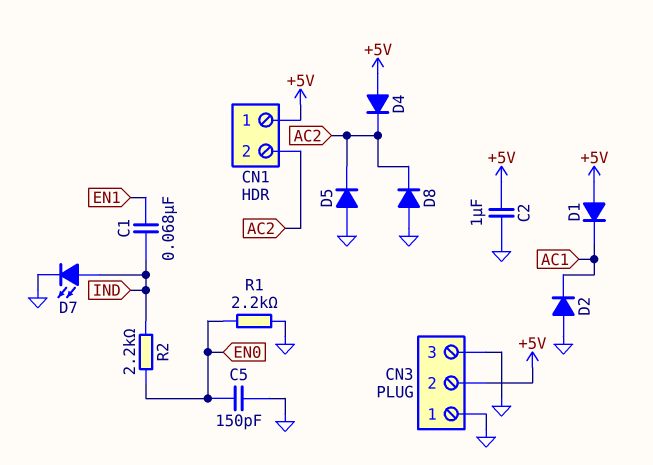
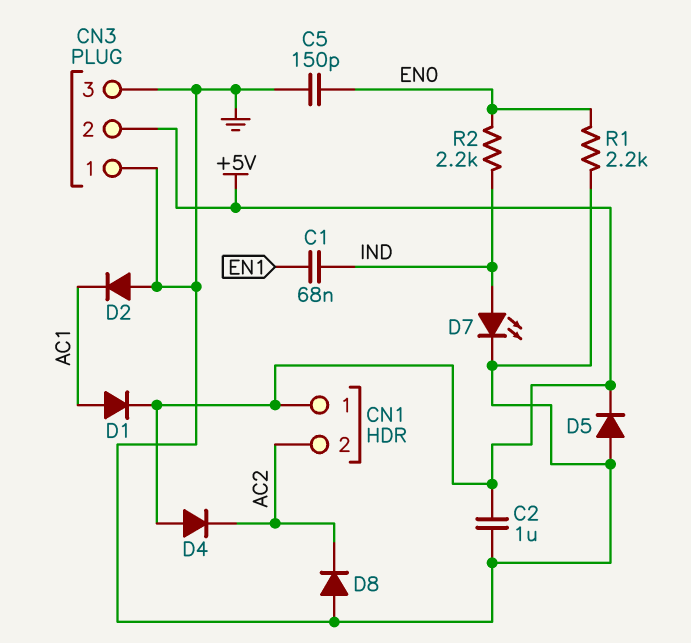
D1: diode (A +5V, K AC1) -> diode (A AC1, K +5V)
D5: diode (A GND, K AC2) -> diode (A GND, K +5V)

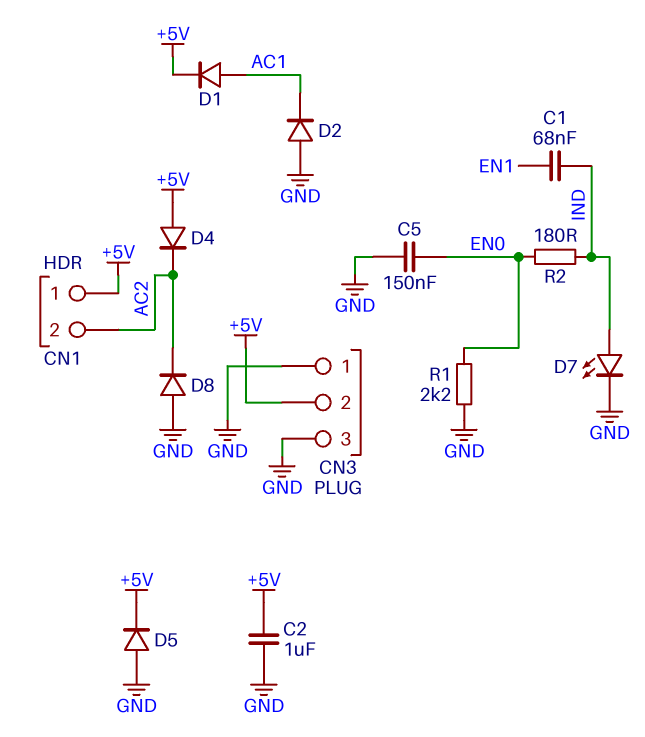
C5: 150pF (EN0, GND) -> 150nF (EN0, GND)
R2: 2.2k (EN0, IND) -> 180 (EN0, IND)

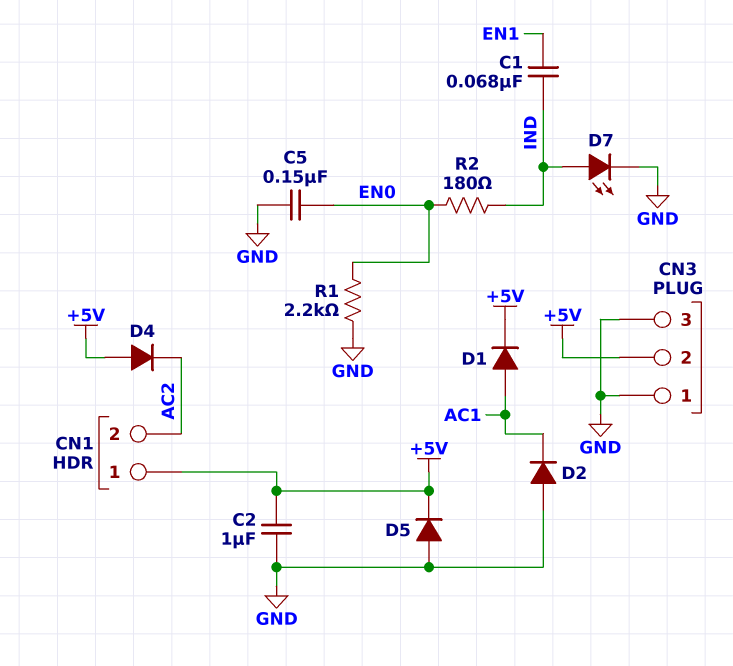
D8: diode (A GND, K AC2) -> none

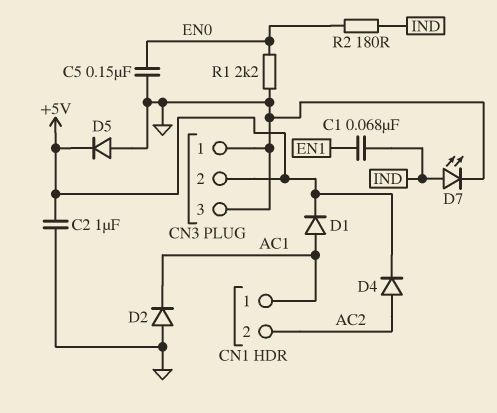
CN1 pin 1: +5V -> AC1
D4: diode (A +5V, K AC2) -> diode (A AC2, K +5V)

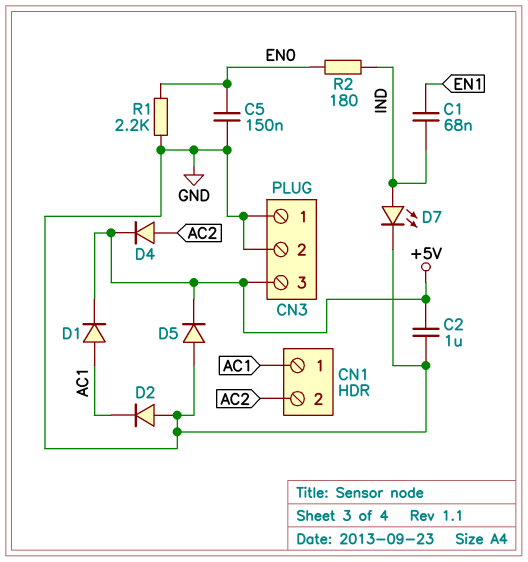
CN3 pin 2: +5V -> GND
CN3 pin 3: GND -> +5V

